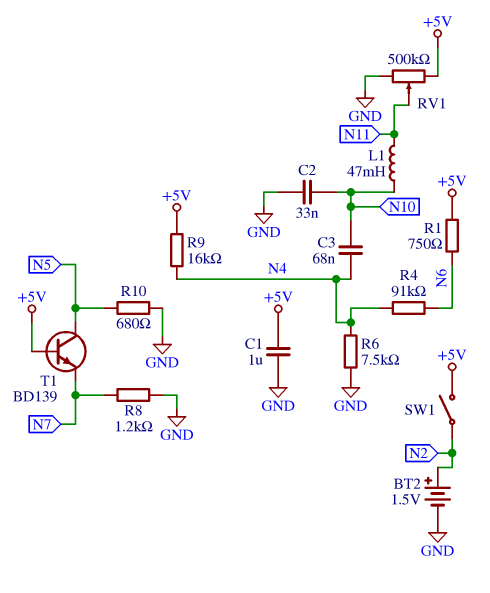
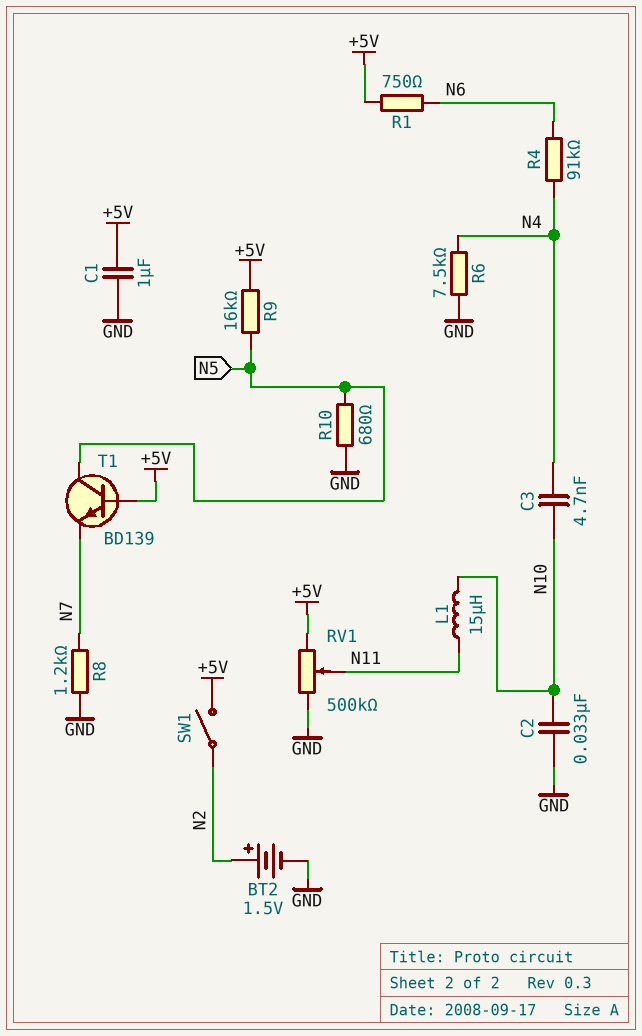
C3: 68nF (N4, N10) -> 4.7nF (N4, N10)
L1: 47mH (N10, N11) -> 15uH (N10, N11)
R9: 16k (+5V, N4) -> 16k (+5V, N5)

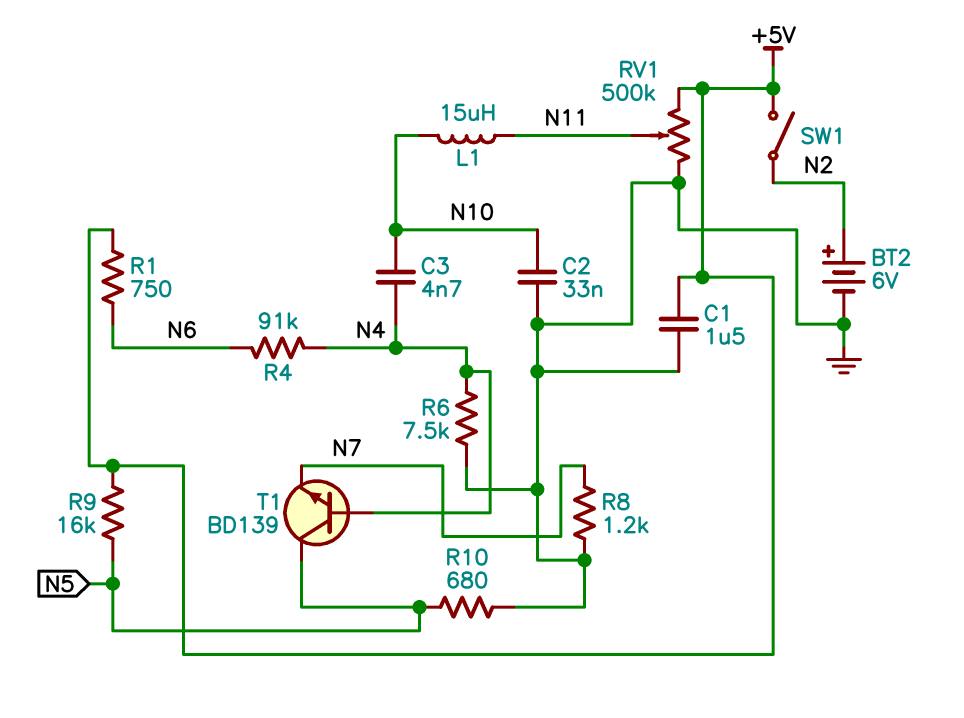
BT2: 1.5V (plus N2, minus GND) -> 6V (plus N2, minus GND)
C1: 1uF (+5V, GND) -> 1.5uF (+5V, GND)
T1: NPN BD139 (B +5V, C N5, E N7) -> NPN BD139 (B N4, C N5, E N7)

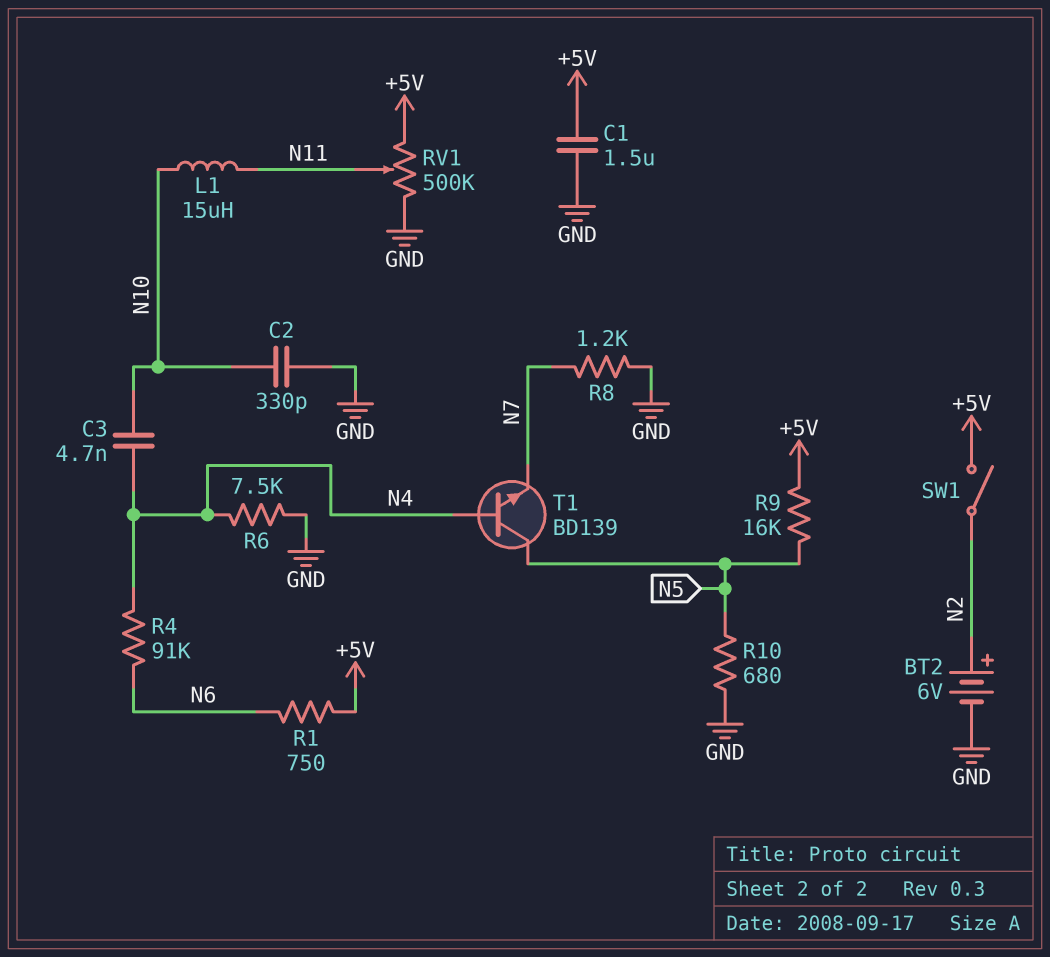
C2: 33nF (GND, N10) -> 330pF (GND, N10)

